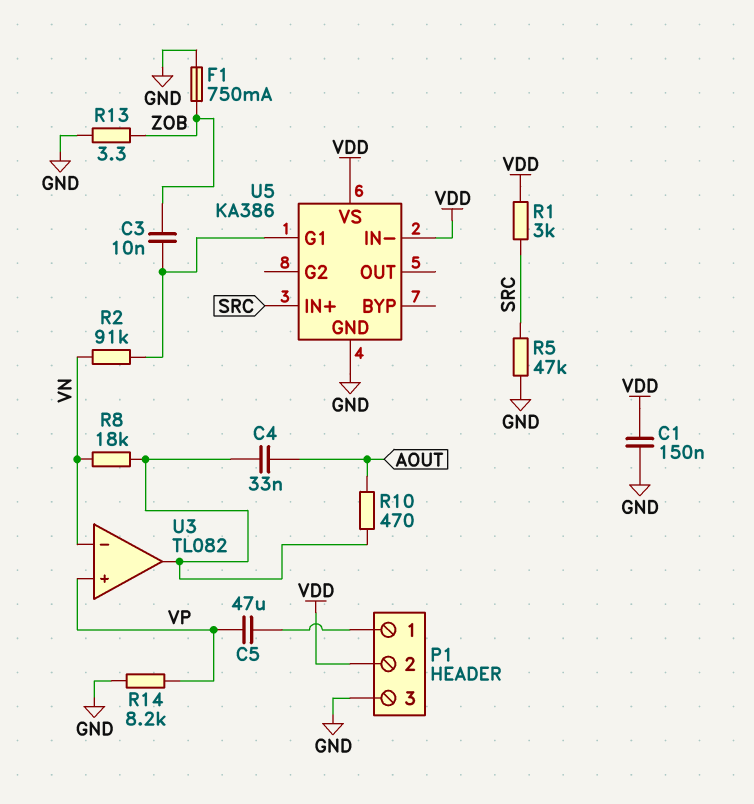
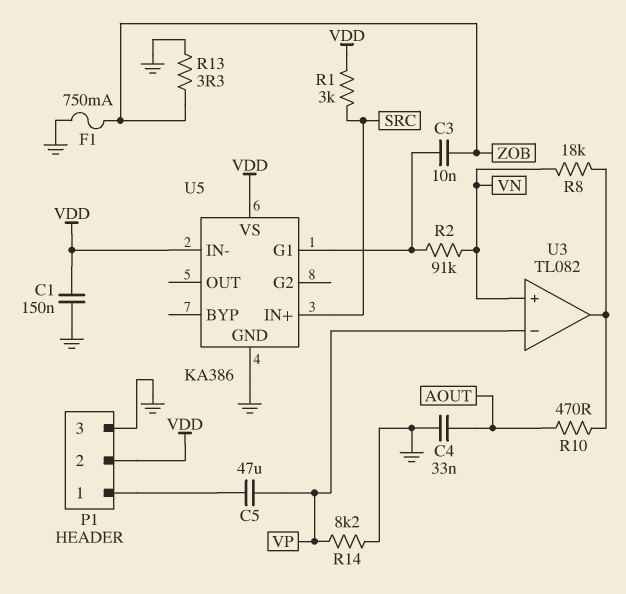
C4: 33nF (AOUT, U3/out) -> 33nF (AOUT, GND)
R5: 47k (GND, SRC) -> none
U3 pin in+: VP -> VN
U3 pin in-: VN -> VP

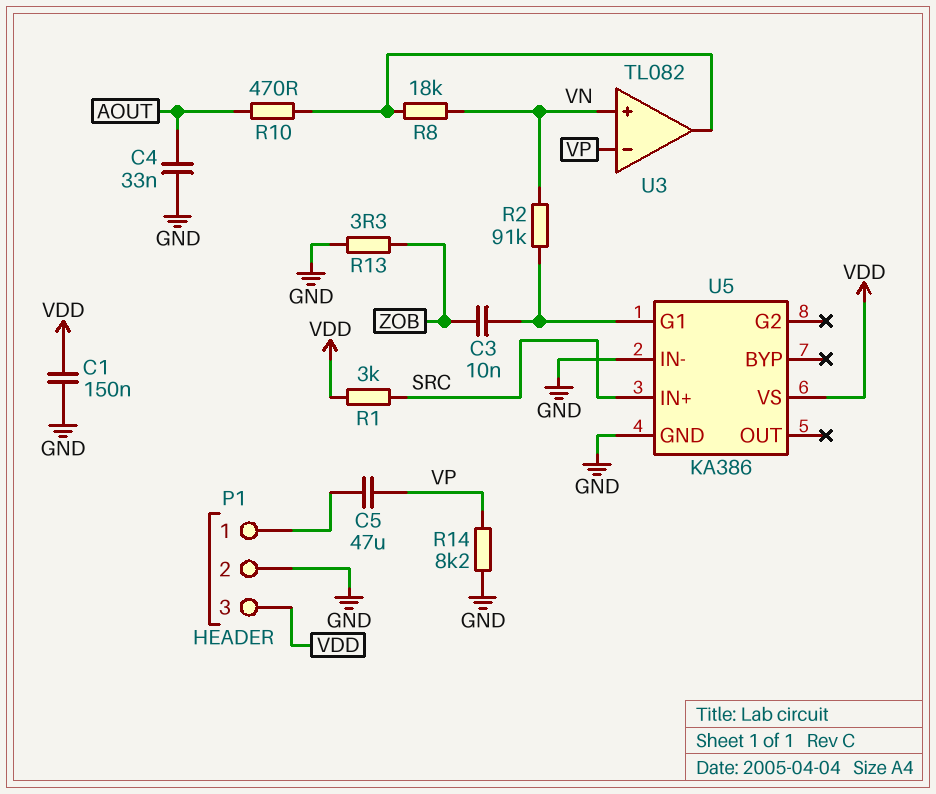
F1: 750mA (GND, ZOB) -> none
P1 pin 2: VDD -> GND
P1 pin 3: GND -> VDD
U5 pin IN-: VDD -> GND

